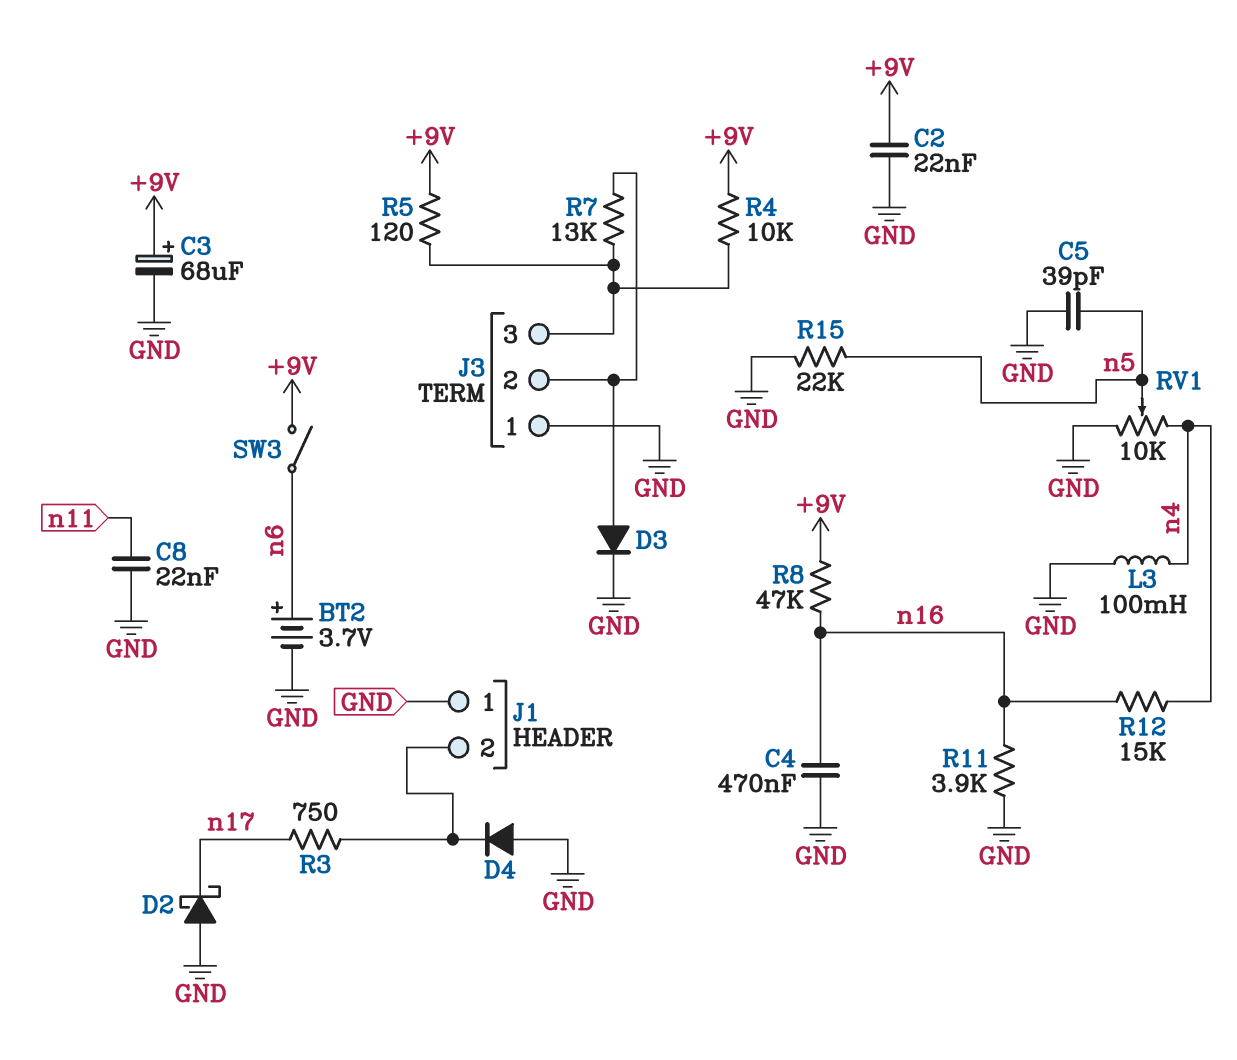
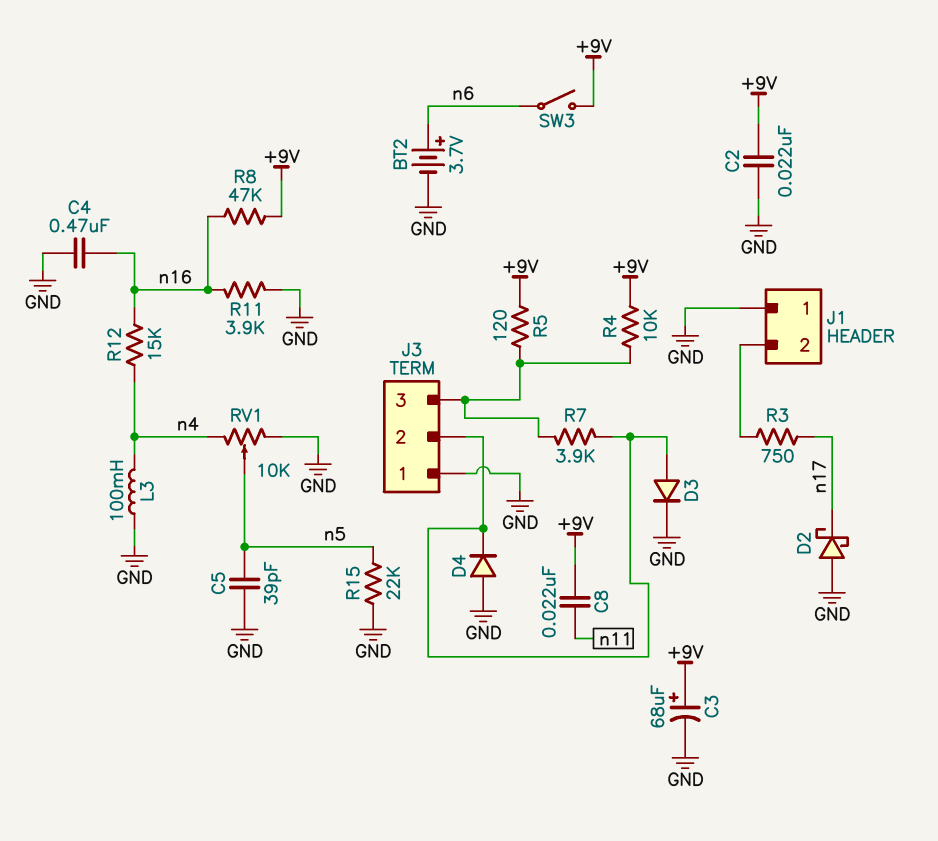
C8: 22nF (GND, n11) -> 22nF (+9V, n11)
D4: diode (A GND, K J1/2) -> diode (A GND, K J3/2)
R7: 13k (J3/2, J3/3) -> 3.9k (J3/2, J3/3)

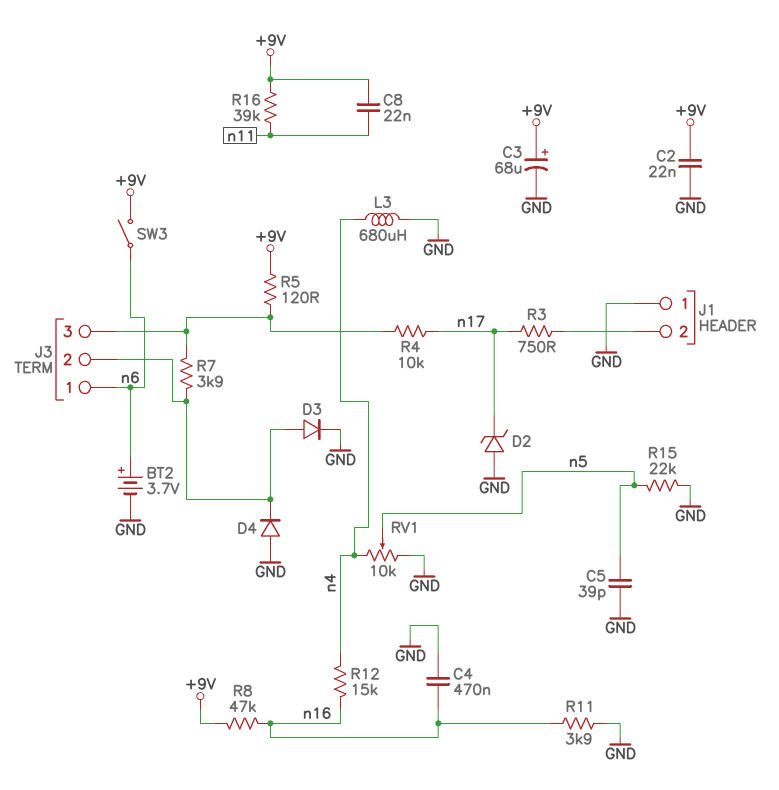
D2: schottky (A GND, K n17) -> zener (A GND, K n17)
J3 pin 1: GND -> n6
L3: 100mH (GND, n4) -> 680uH (GND, n4)
R4: 10k (+9V, J3/3) -> 10k (J3/3, n17)
R16: none -> 39k (+9V, n11)

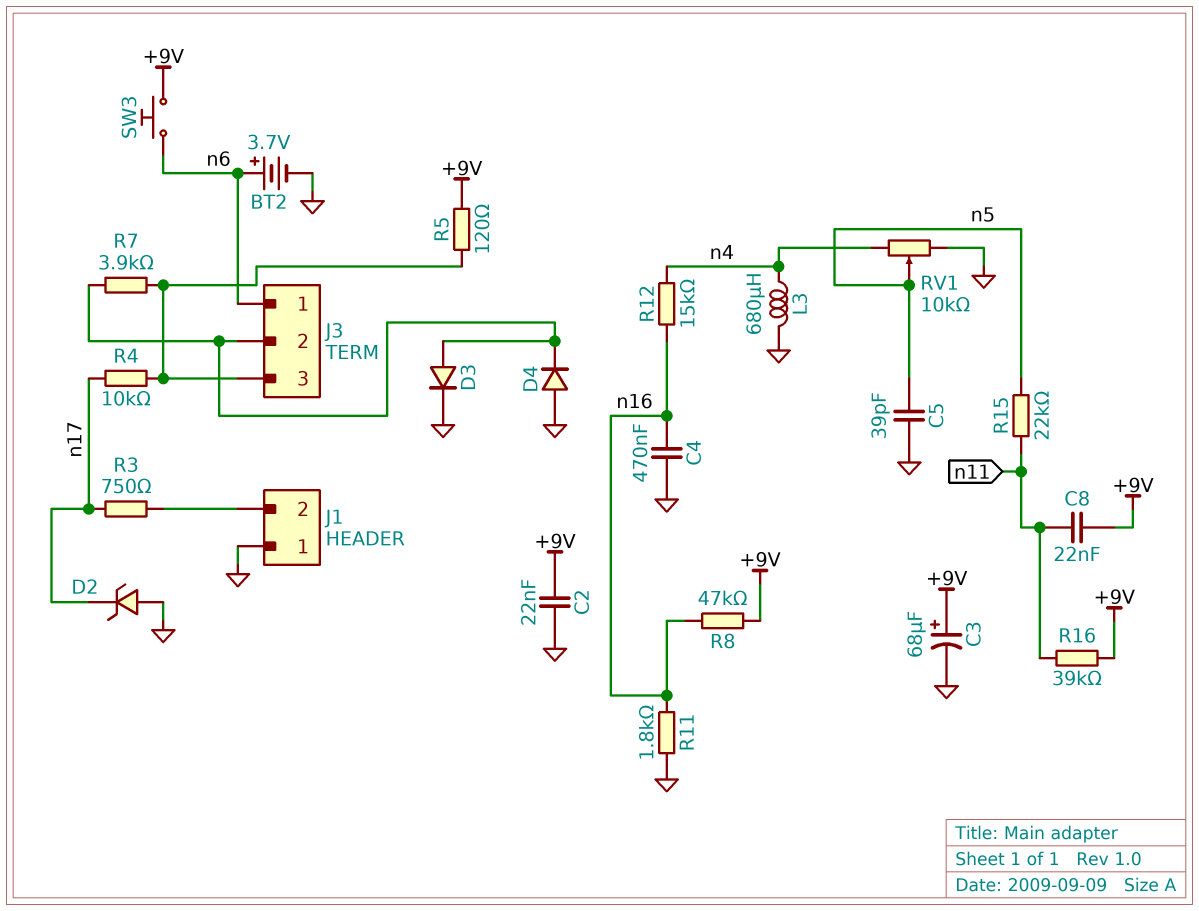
R11: 3.9k (GND, n16) -> 1.8k (GND, n16)
R15: 22k (GND, n5) -> 22k (n5, n11)
SW3: switch (+9V, n6) -> button (+9V, n6)

